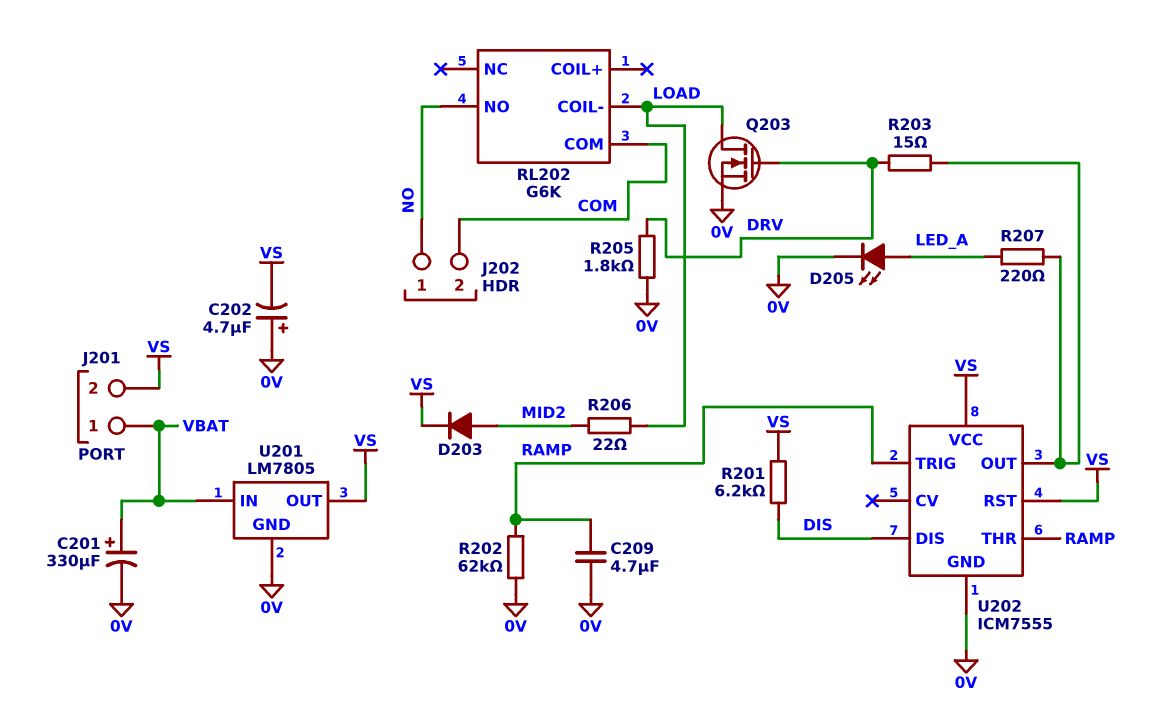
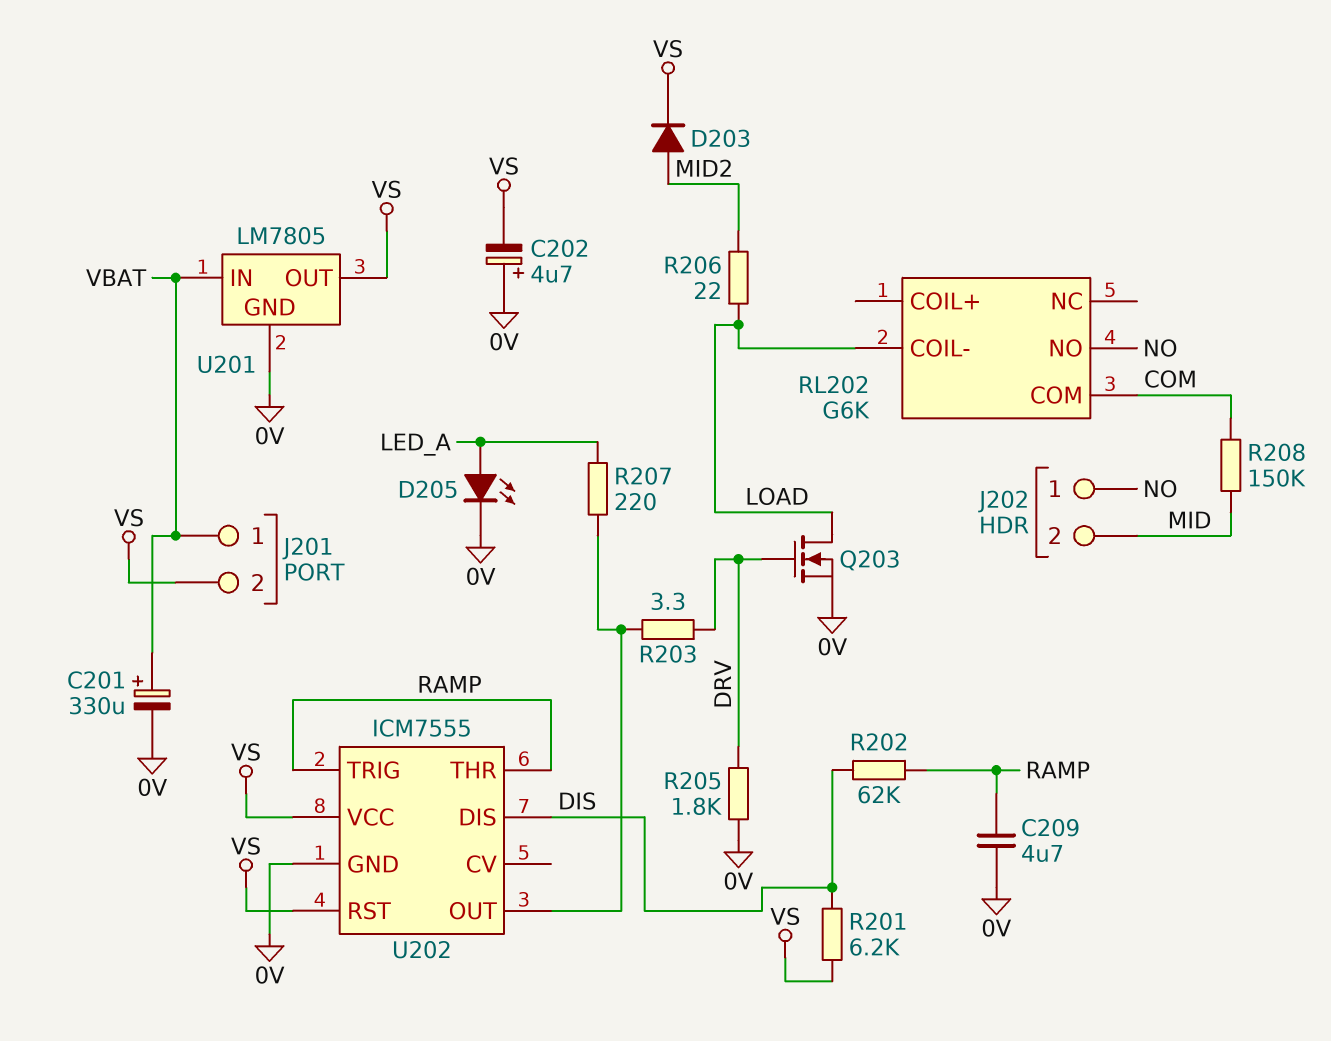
J202 pin 2: COM -> MID
R202: 62k (0V, RAMP) -> 62k (DIS, RAMP)
R203: 15 (DRV, U202/OUT) -> 3.3 (DRV, U202/OUT)
R208: none -> 150k (COM, MID)

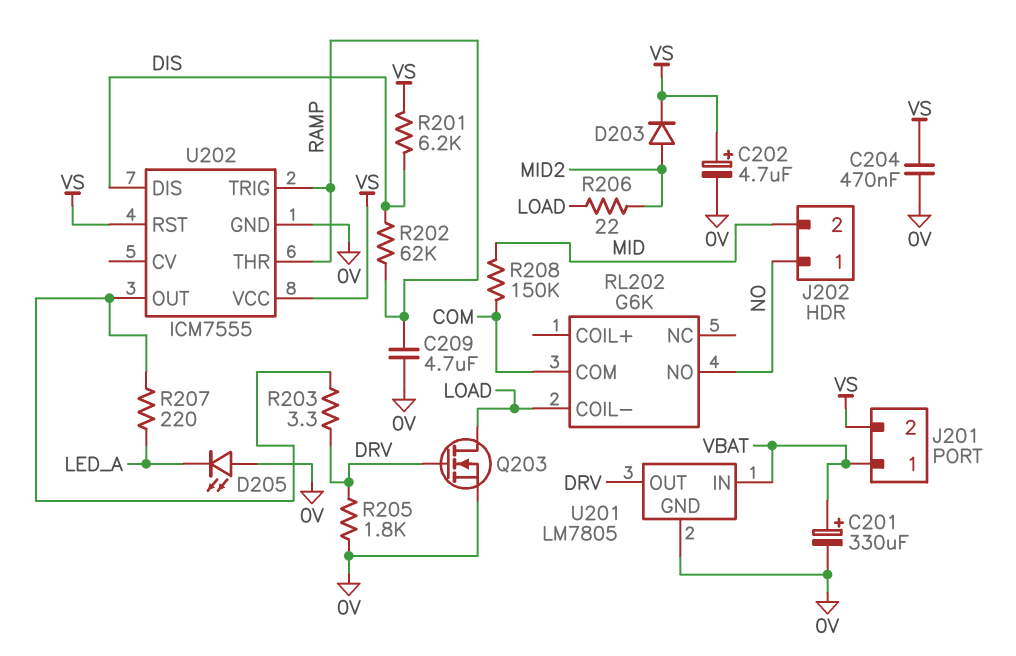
C202: 4.7uF (plus 0V, minus VS) -> 4.7uF (plus VS, minus 0V)
C204: none -> 470nF (0V, VS)
D205: LED (A LED_A, K 0V) -> LED (A 0V, K LED_A)
U201 pin OUT: VS -> DRV

